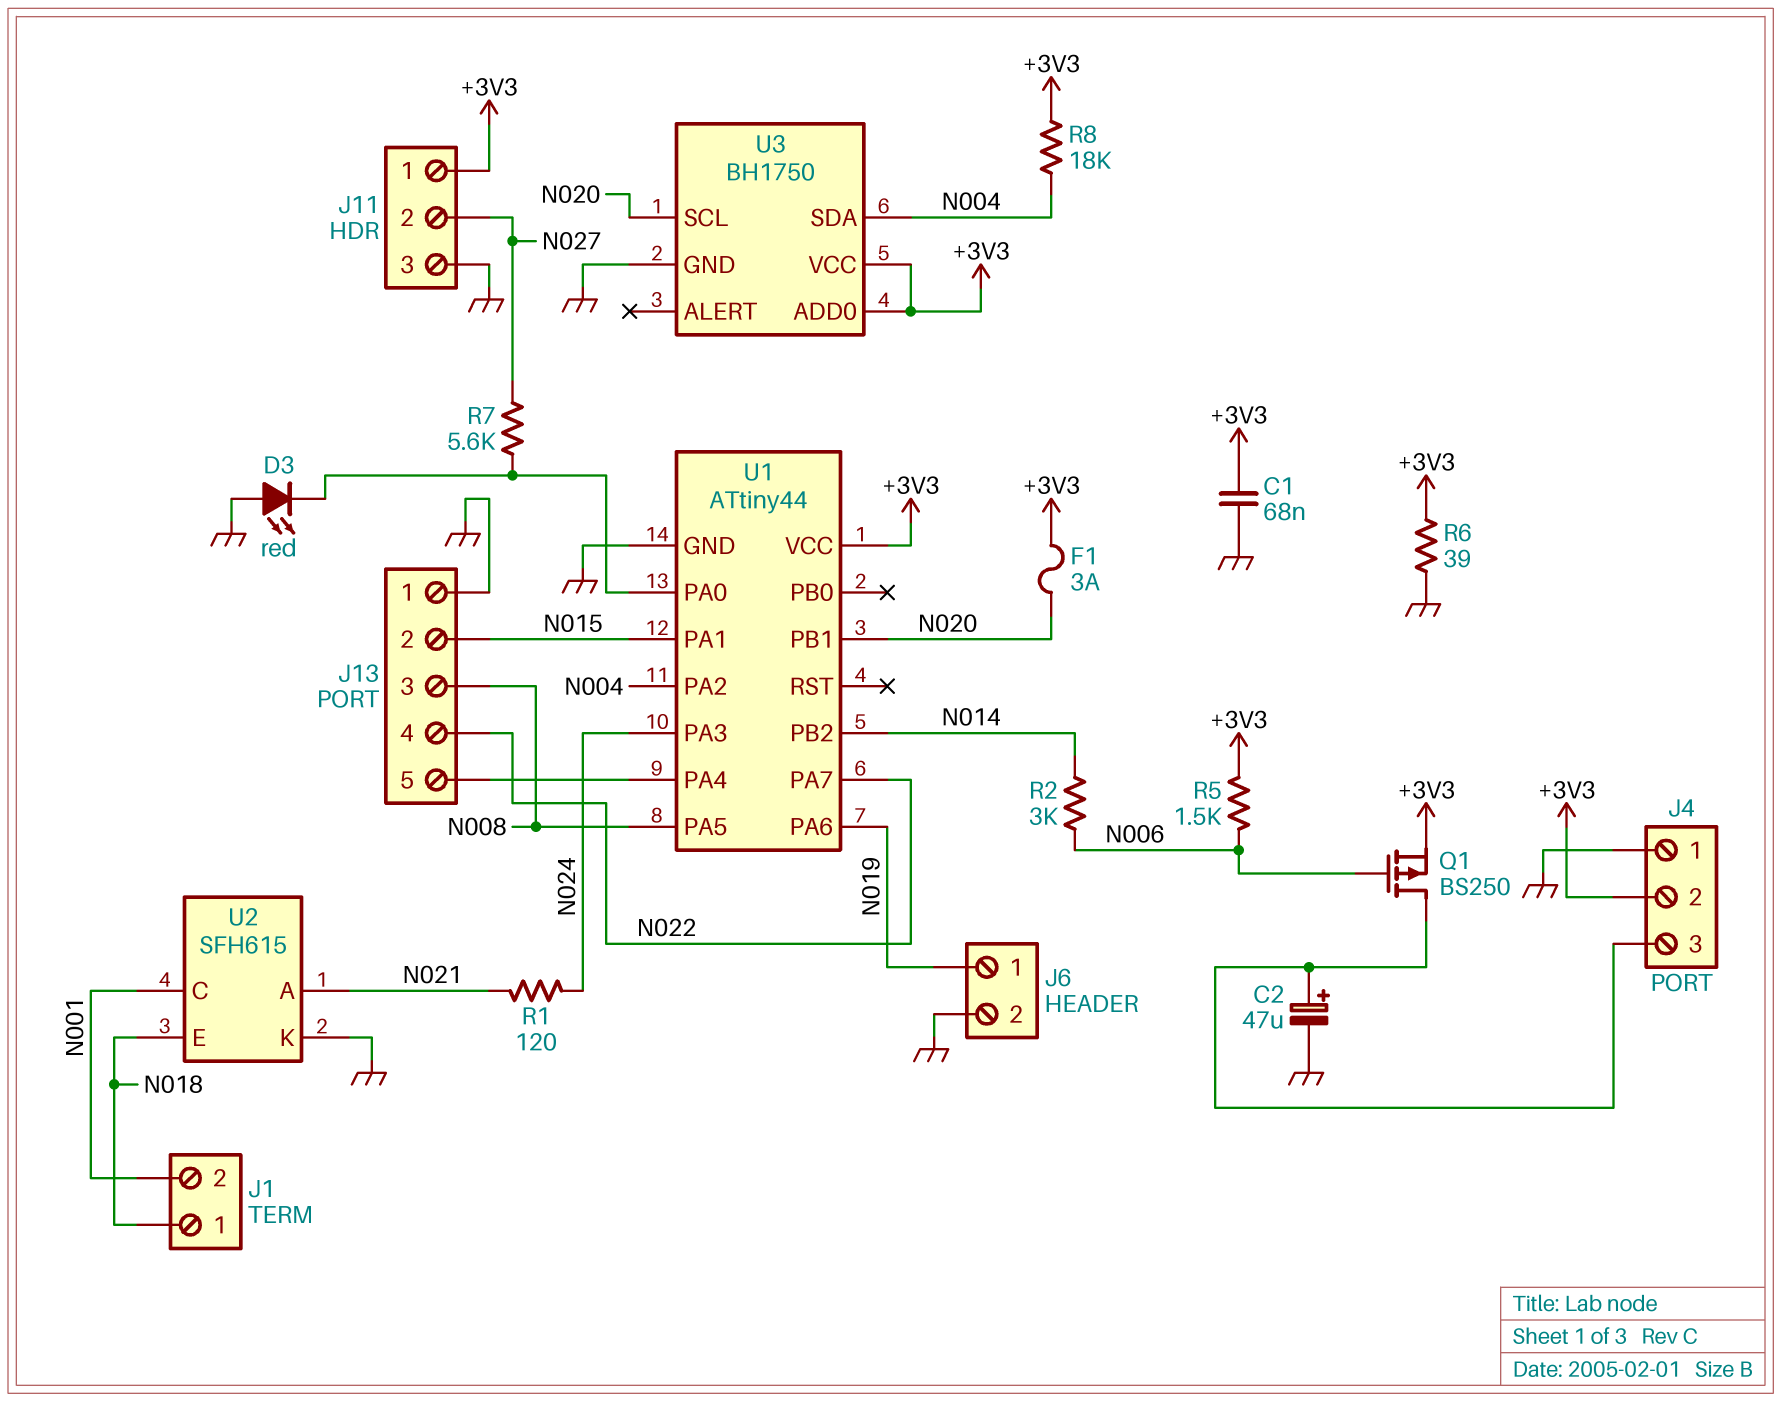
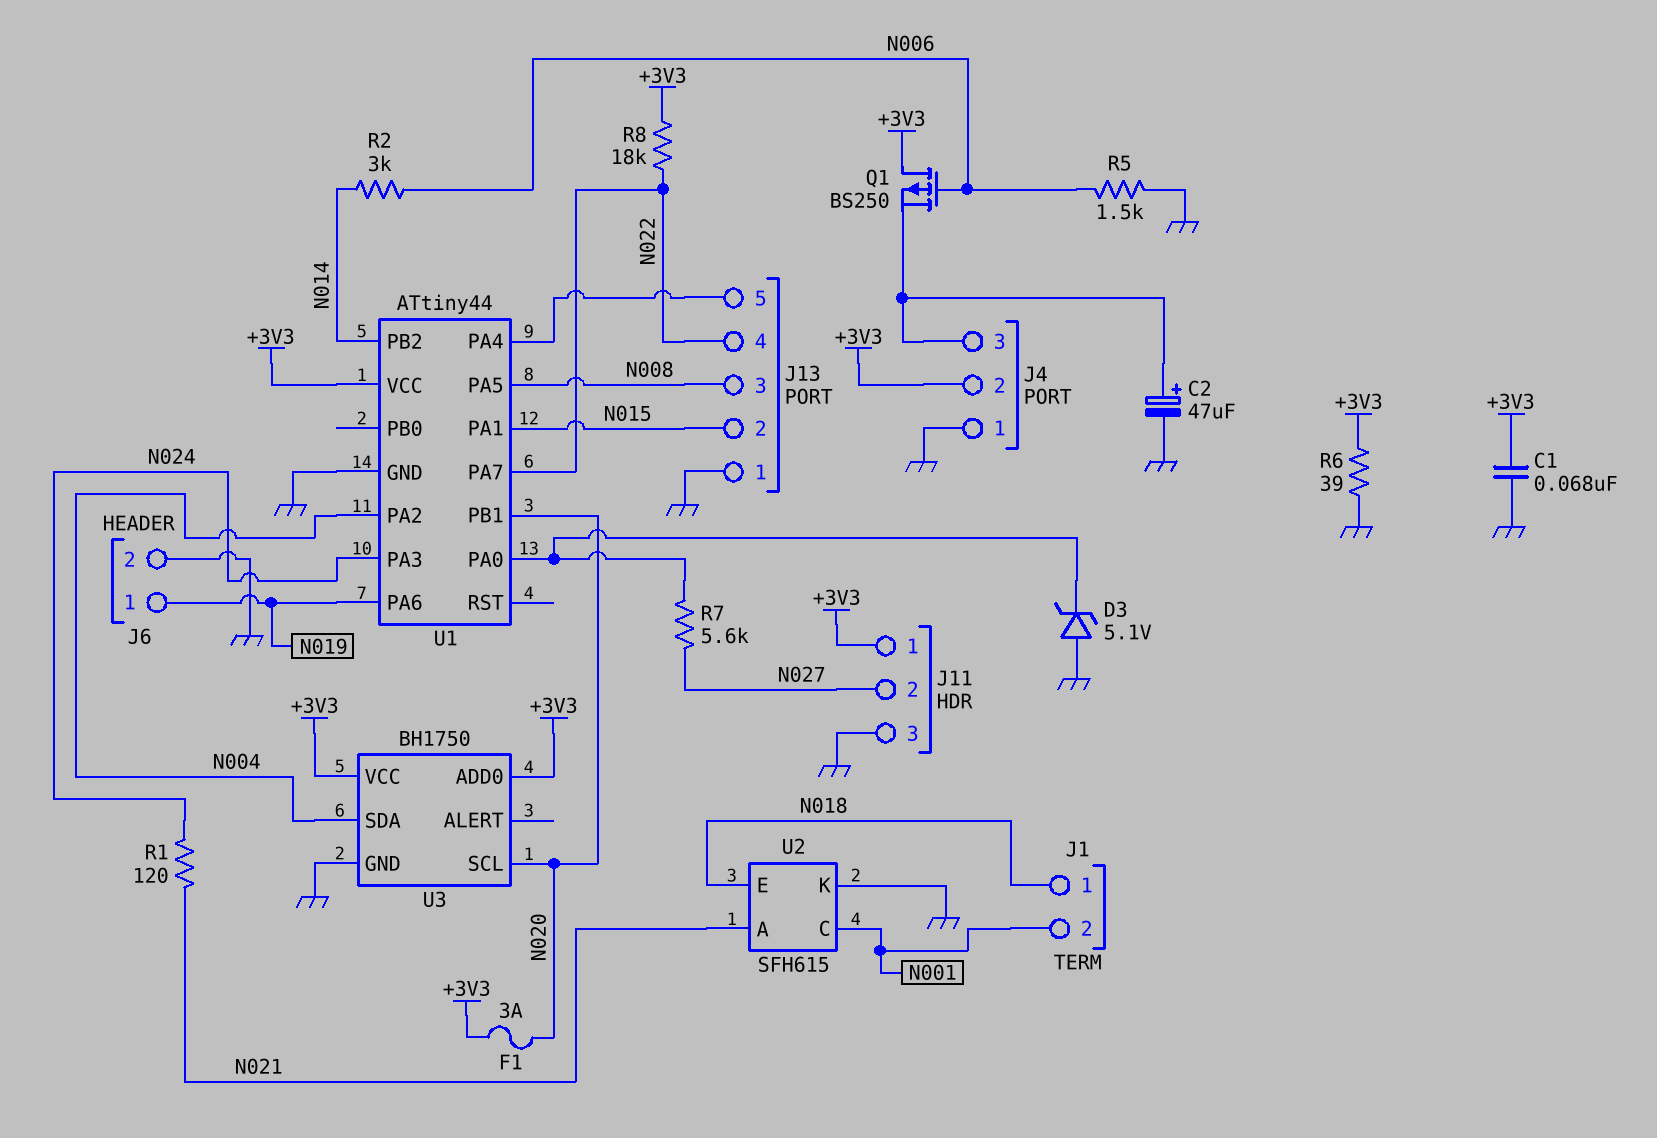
D3: LED red (A GND, K U1/PA0) -> zener 5.1V (A GND, K U1/PA0)
Q1: PMOS BS250 (G N006, D J4/3, S +3V3) -> PMOS BS250 (G N006, D +3V3, S J4/3)
R5: 1.5k (+3V3, N006) -> 1.5k (GND, N006)
R8: 18k (+3V3, N004) -> 18k (+3V3, N022)

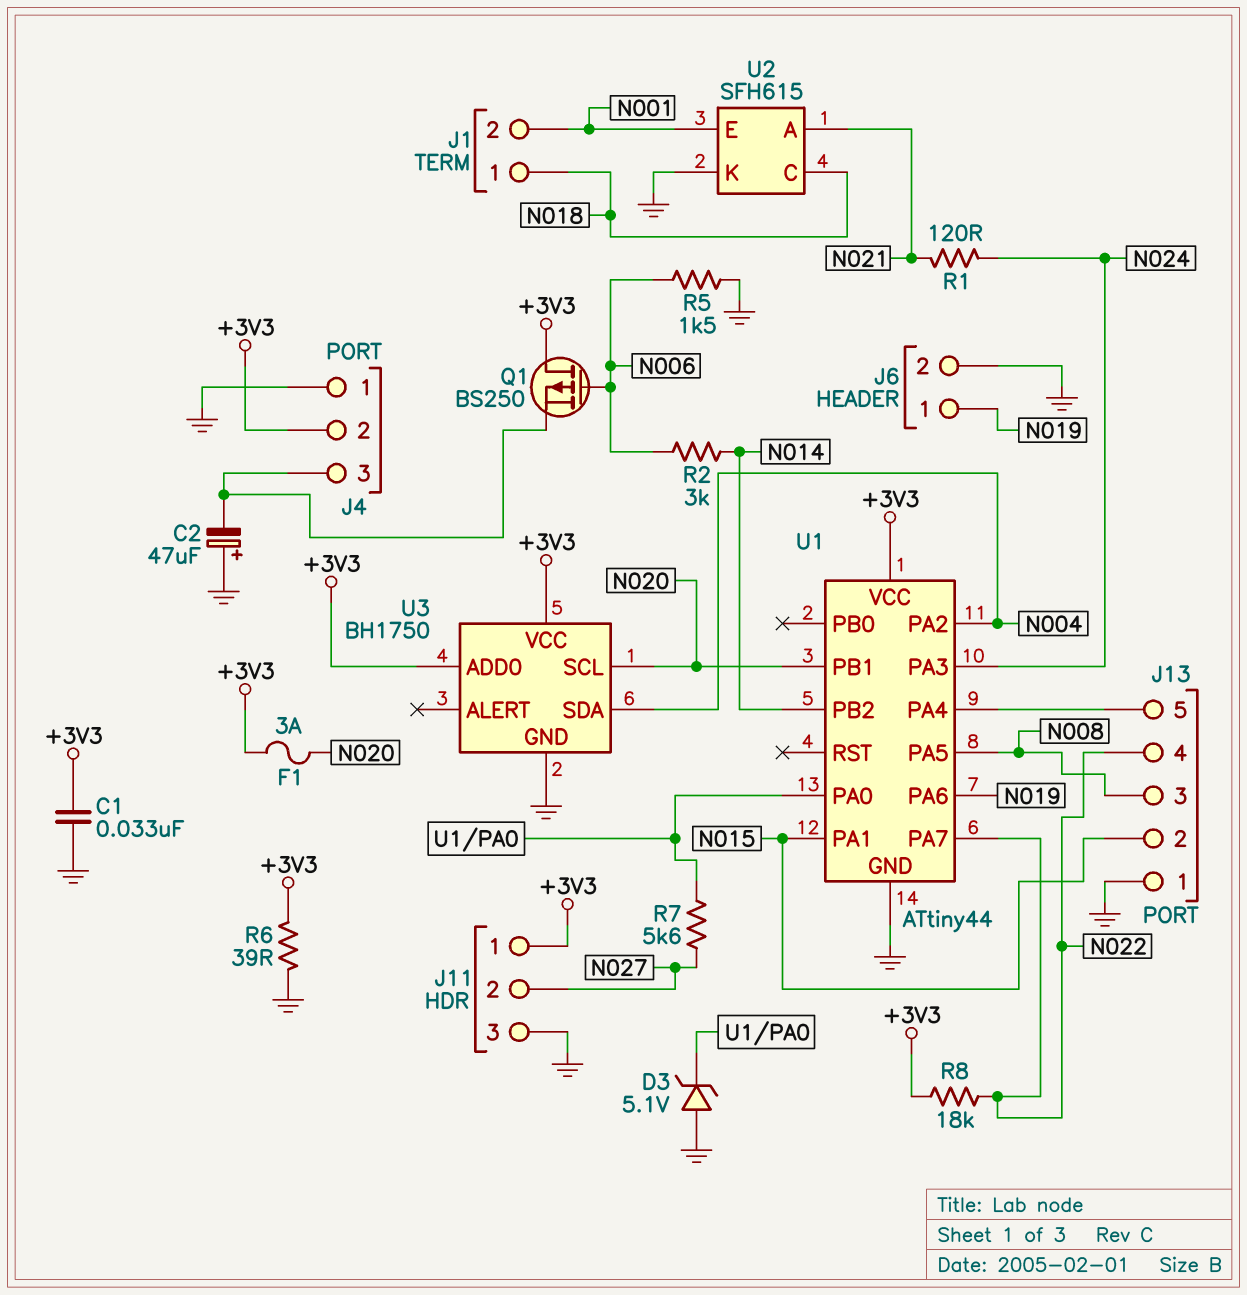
C1: 68nF (+3V3, GND) -> 33nF (+3V3, GND)
C2: 47uF (plus J4/3, minus GND) -> 47uF (plus GND, minus J4/3)
U2 pin C: N001 -> N018
U2 pin E: N018 -> N001

